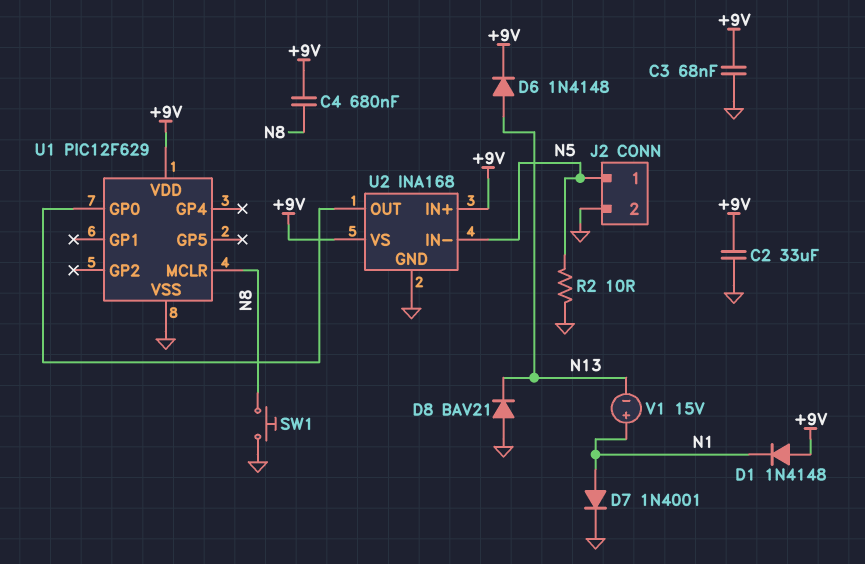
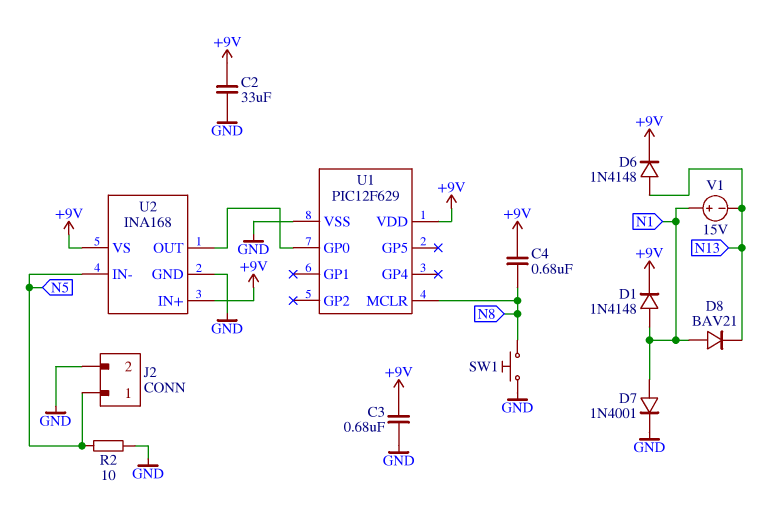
C3: 68nF (+9V, GND) -> 680nF (+9V, GND)
D1: diode 1N4148 (A +9V, K N1) -> diode 1N4148 (A N1, K +9V)
D8: diode BAV21 (A GND, K N13) -> diode BAV21 (A N1, K N13)

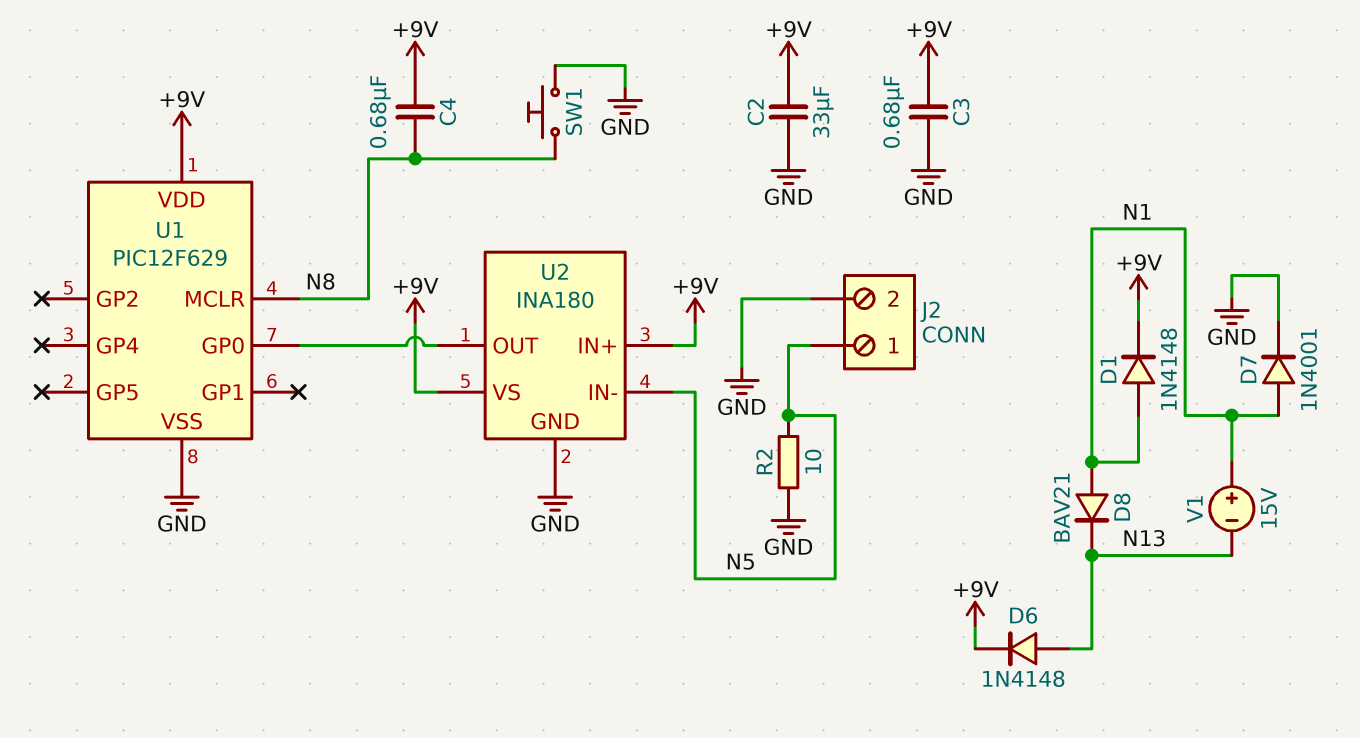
U2: INA168 -> INA180

